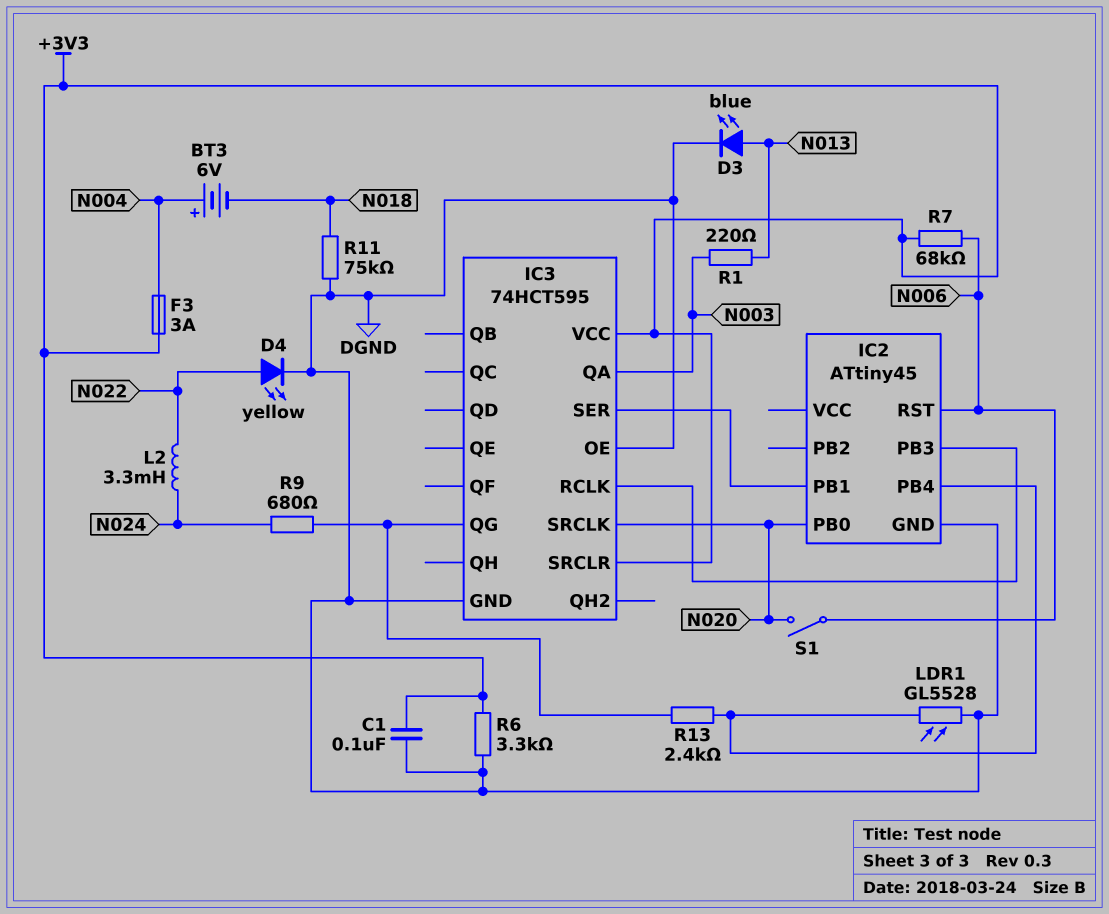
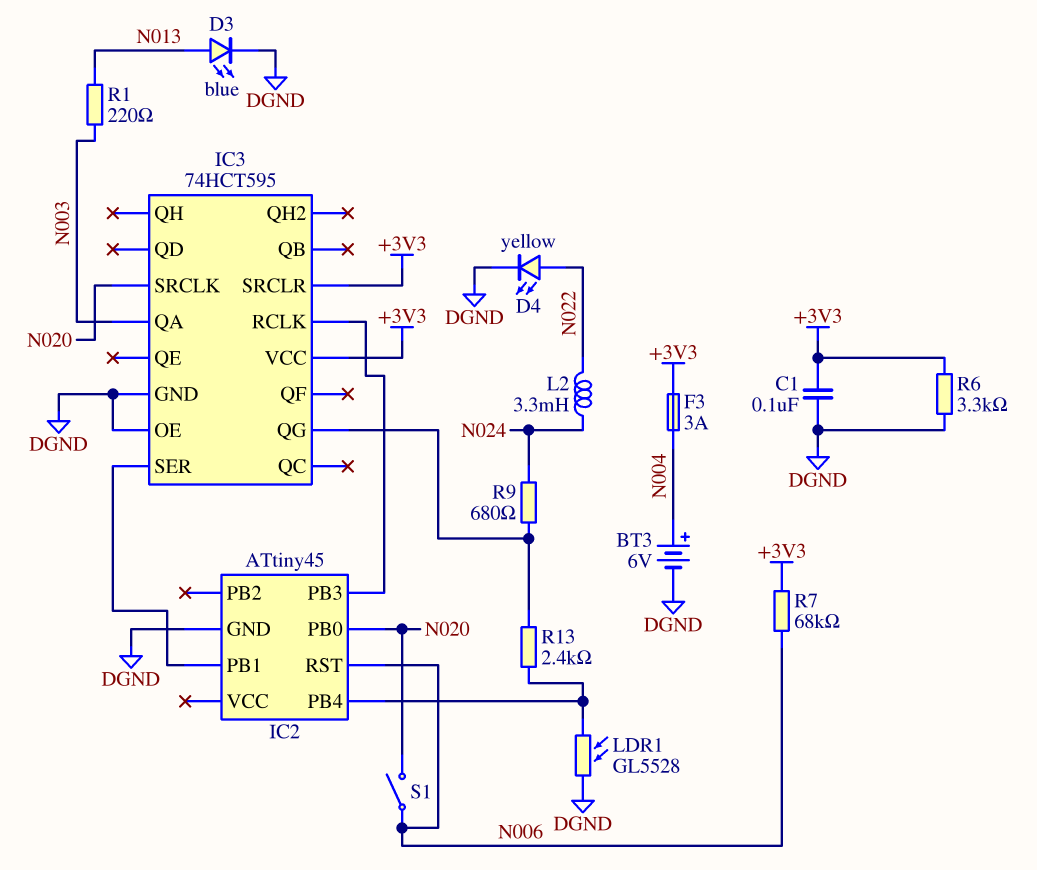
BT3: 6V (plus N004, minus N018) -> 6V (plus N004, minus DGND)
R11: 75k (DGND, N018) -> none

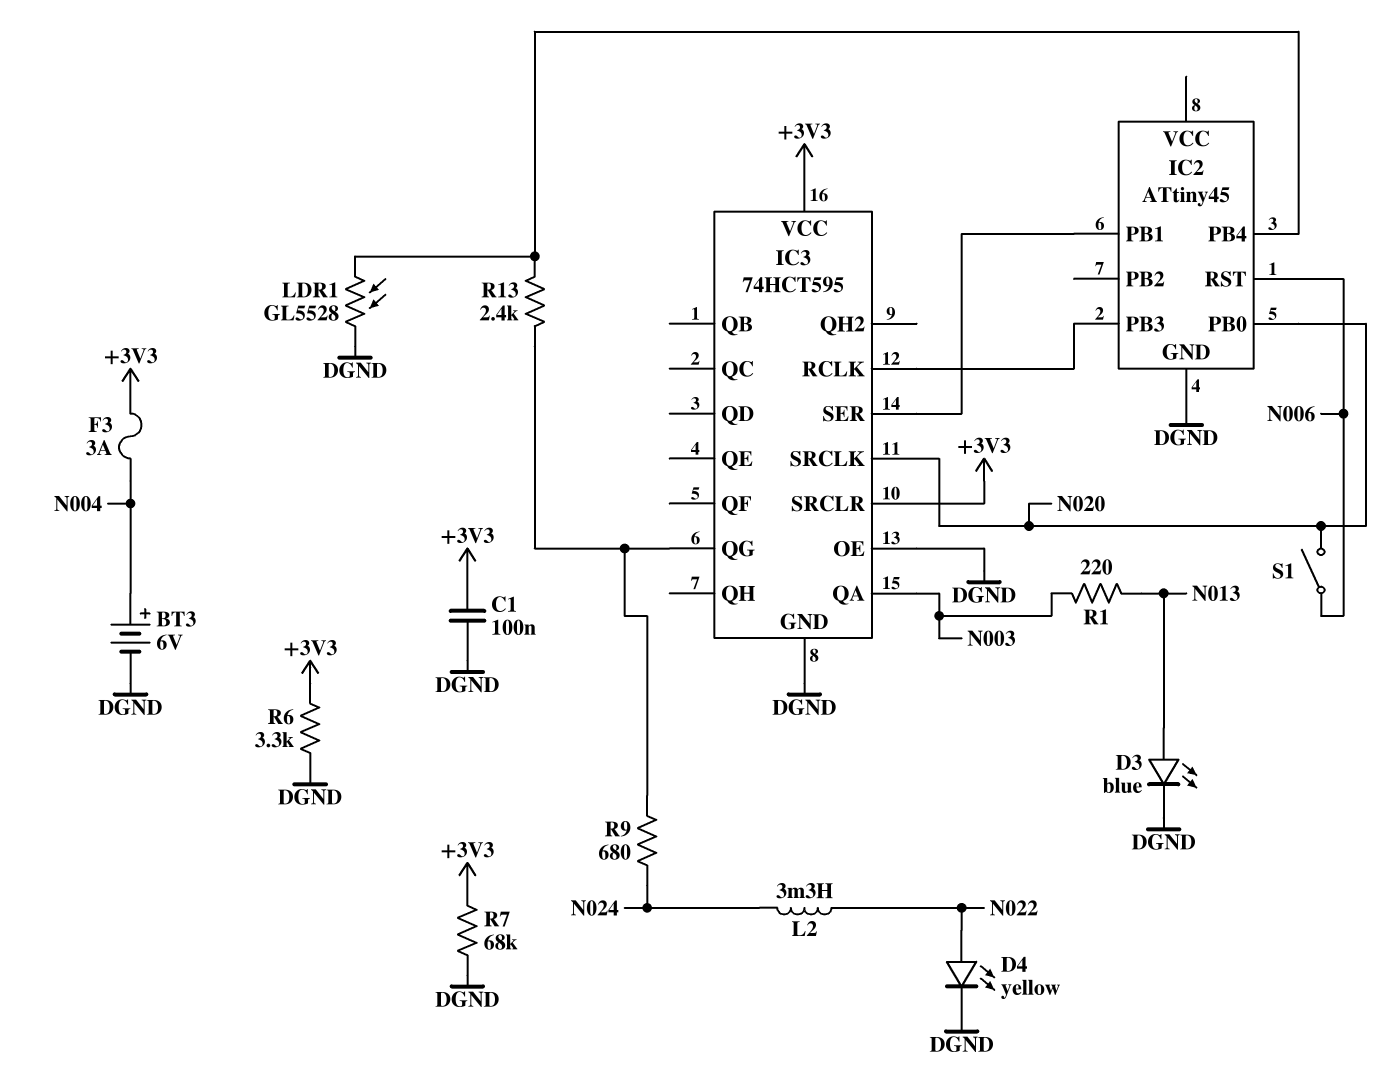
R7: 68k (+3V3, N006) -> 68k (+3V3, DGND)

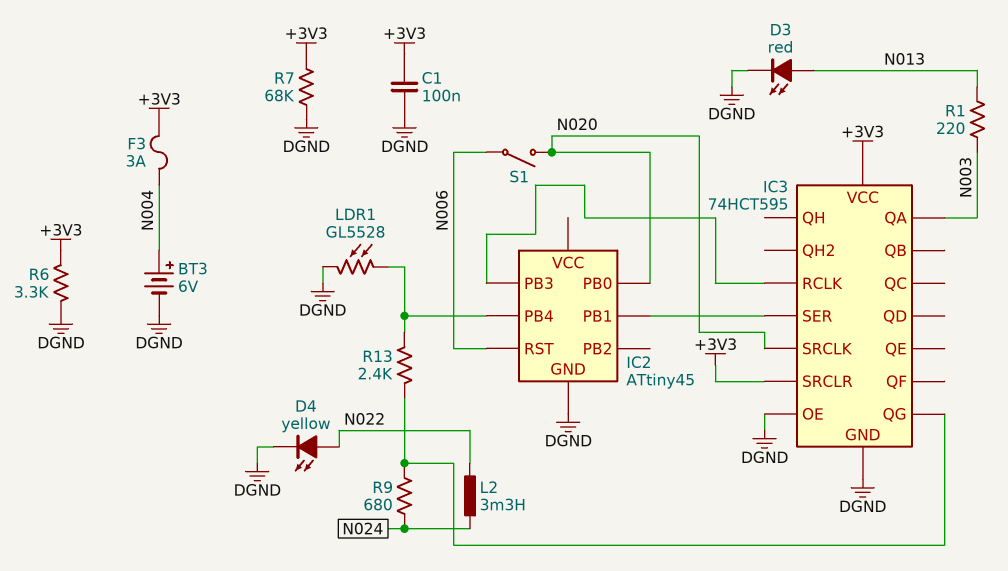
D3: LED blue (A N013, K DGND) -> LED red (A N013, K DGND)

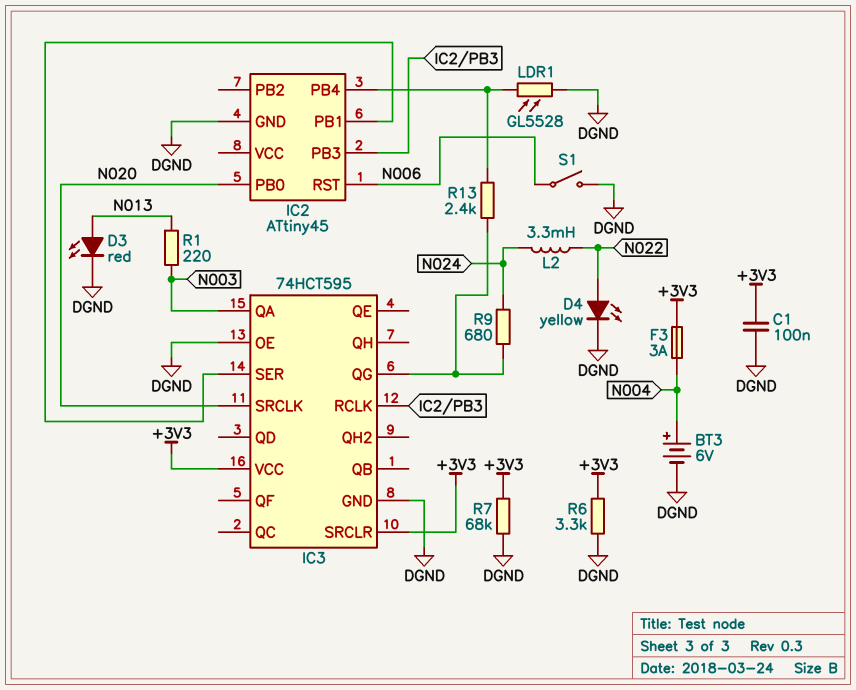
S1: switch (N006, N020) -> switch (DGND, N006)

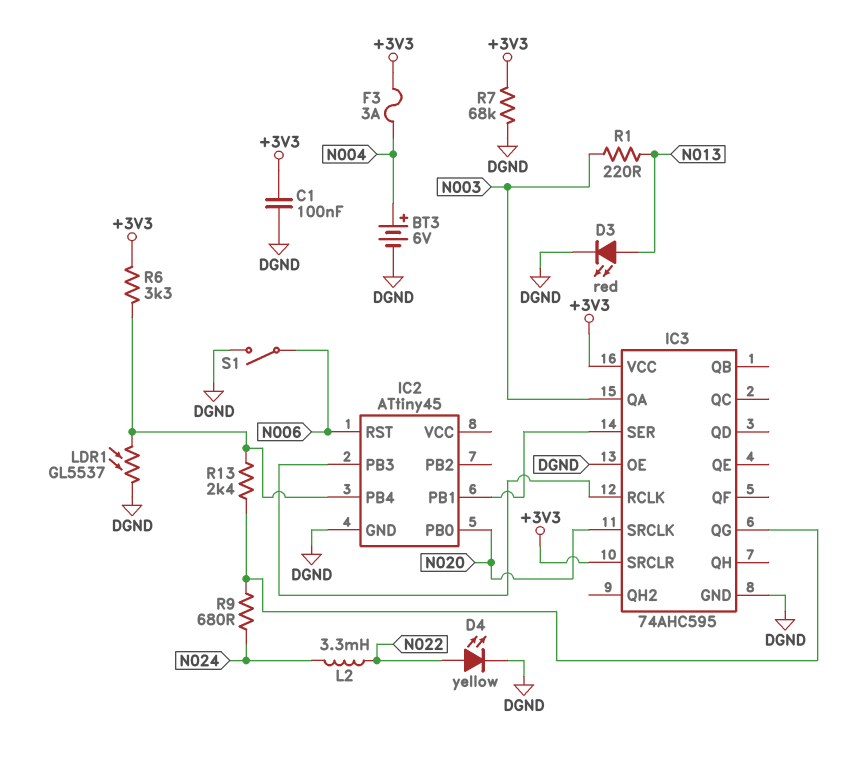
IC3: 74HCT595 -> 74AHC595
LDR1: GL5528 (DGND, IC2/PB4) -> GL5537 (DGND, IC2/PB4)
R6: 3.3k (+3V3, DGND) -> 3.3k (+3V3, IC2/PB4)

